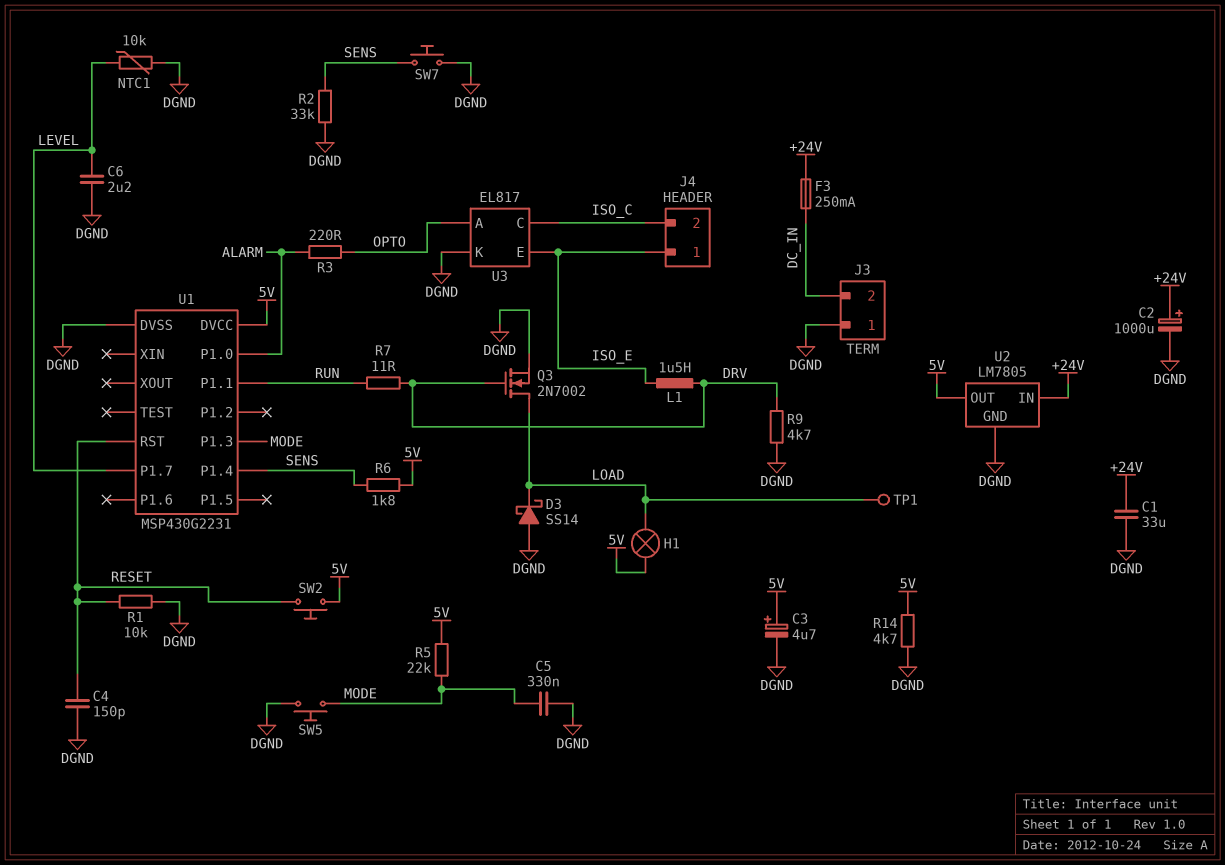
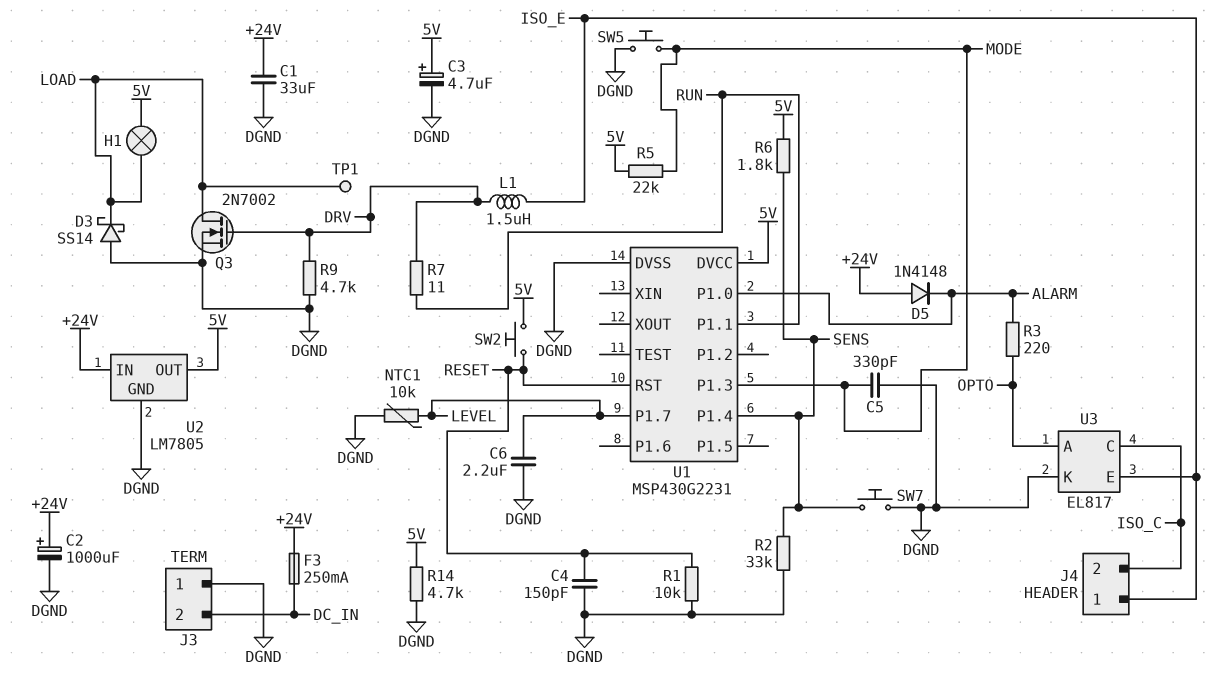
C5: 330nF (DGND, MODE) -> 330pF (DGND, MODE)
D5: none -> diode 1N4148 (A +24V, K ALARM)

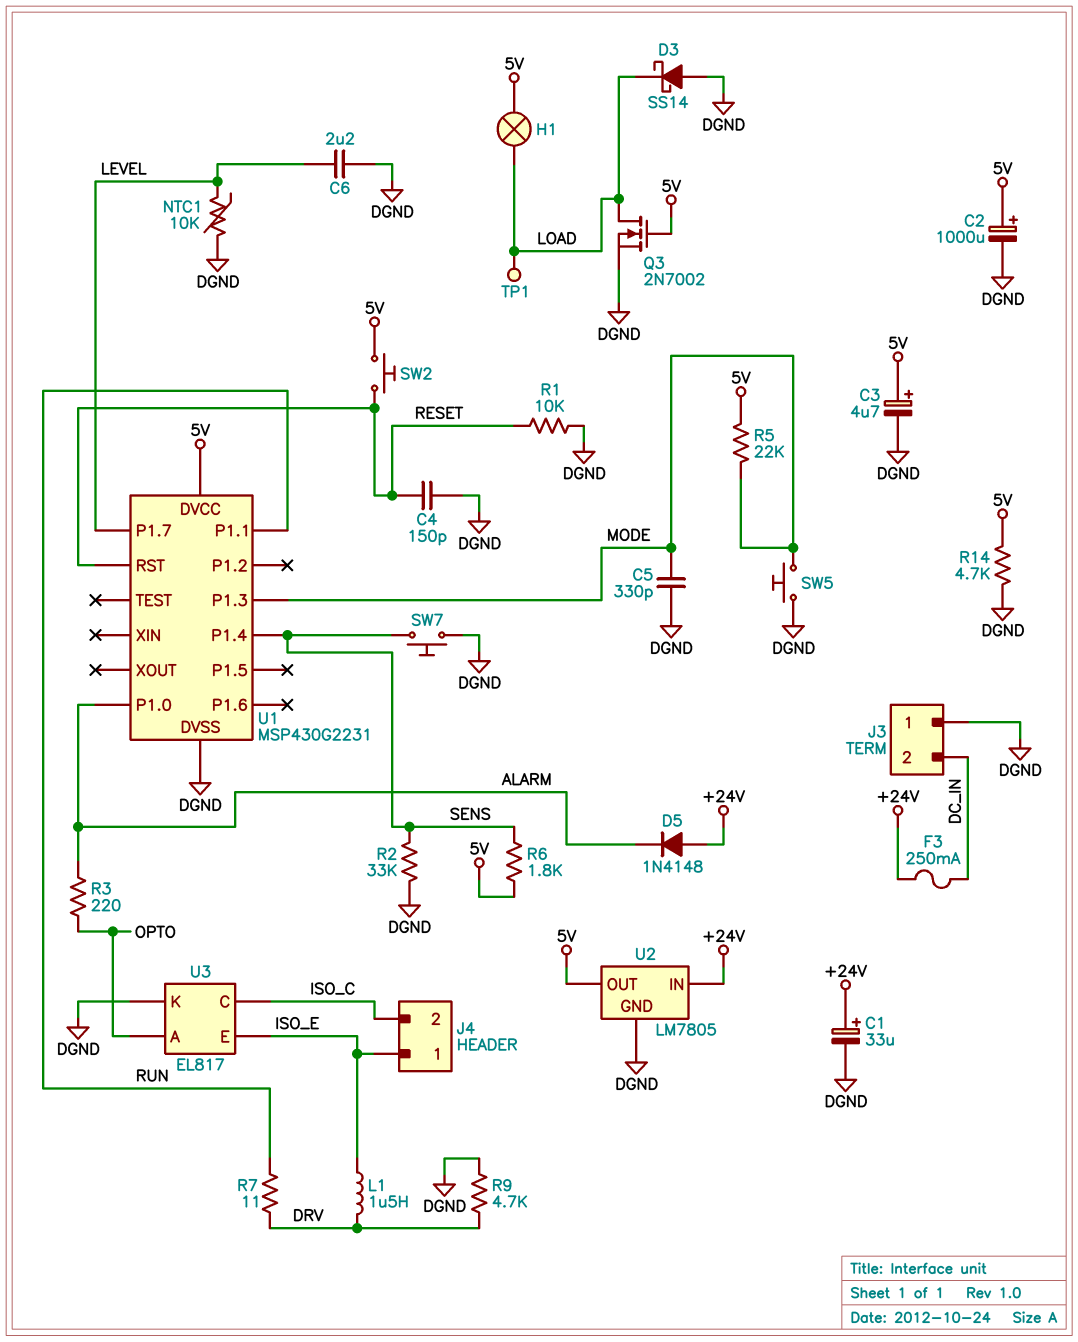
C1: 33uF (+24V, DGND) -> 33uF (plus +24V, minus DGND)
C2: 1000uF (plus +24V, minus DGND) -> 1000uF (plus 5V, minus DGND)
Q3: NMOS 2N7002 (G DRV, D LOAD, S DGND) -> NMOS 2N7002 (G 5V, D LOAD, S DGND)

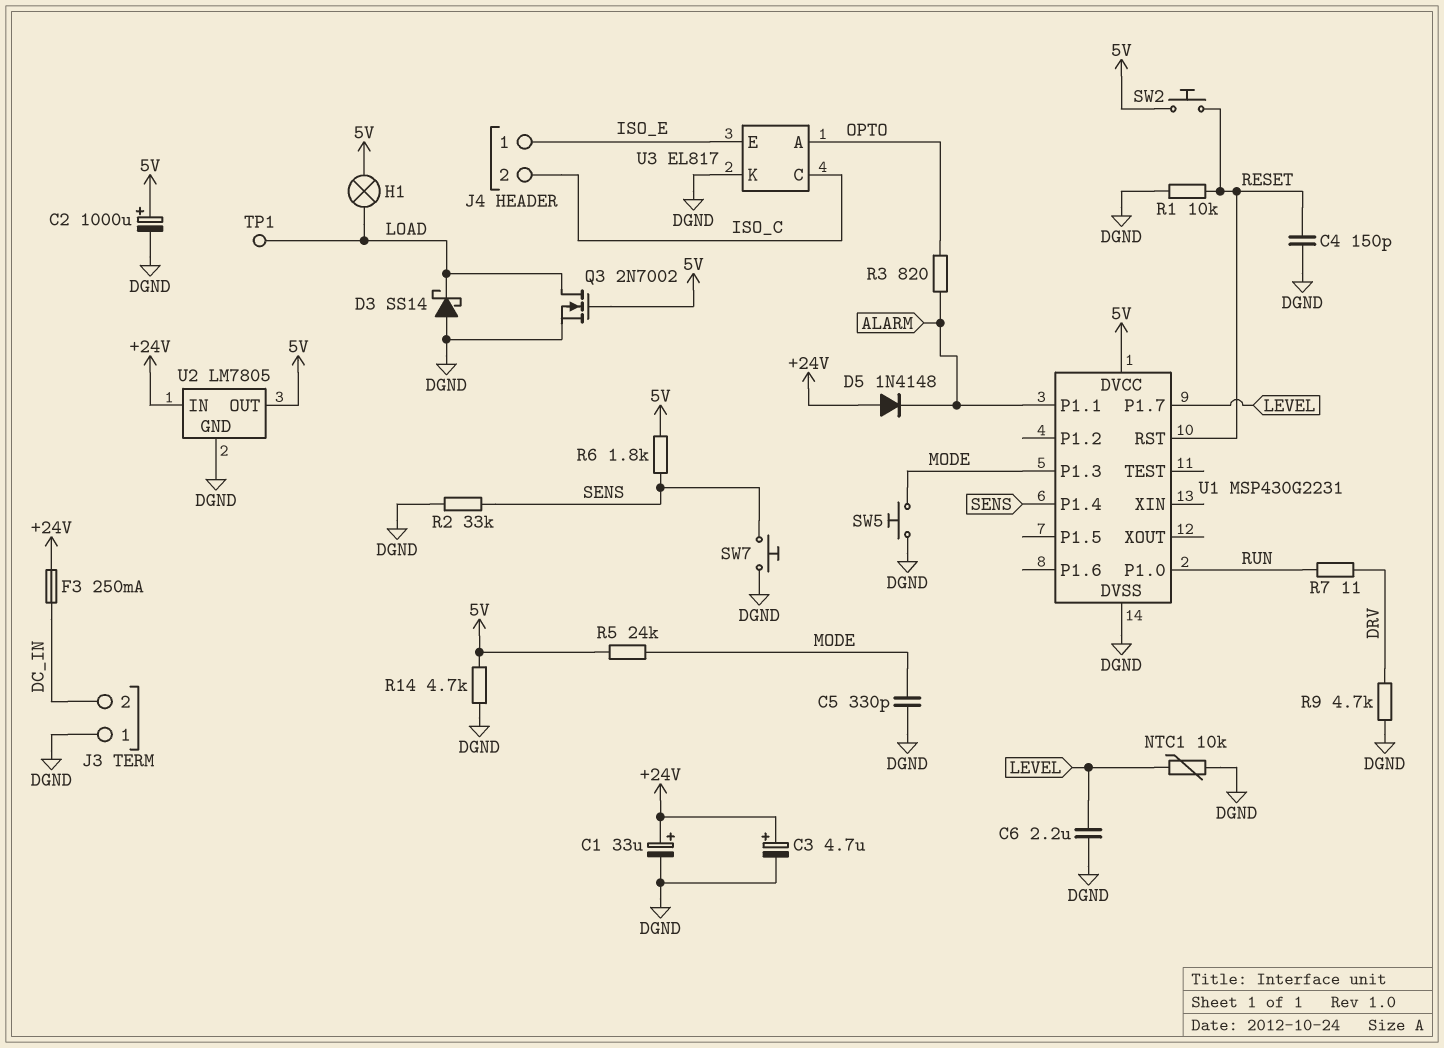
C3: 4.7uF (plus 5V, minus DGND) -> 4.7uF (plus +24V, minus DGND)
L1: 1.5uH (DRV, ISO_E) -> none
R3: 220 (ALARM, OPTO) -> 820 (ALARM, OPTO)
R5: 22k (5V, MODE) -> 24k (5V, MODE)
U1 pin P1.0: ALARM -> RUN
U1 pin P1.1: RUN -> ALARM

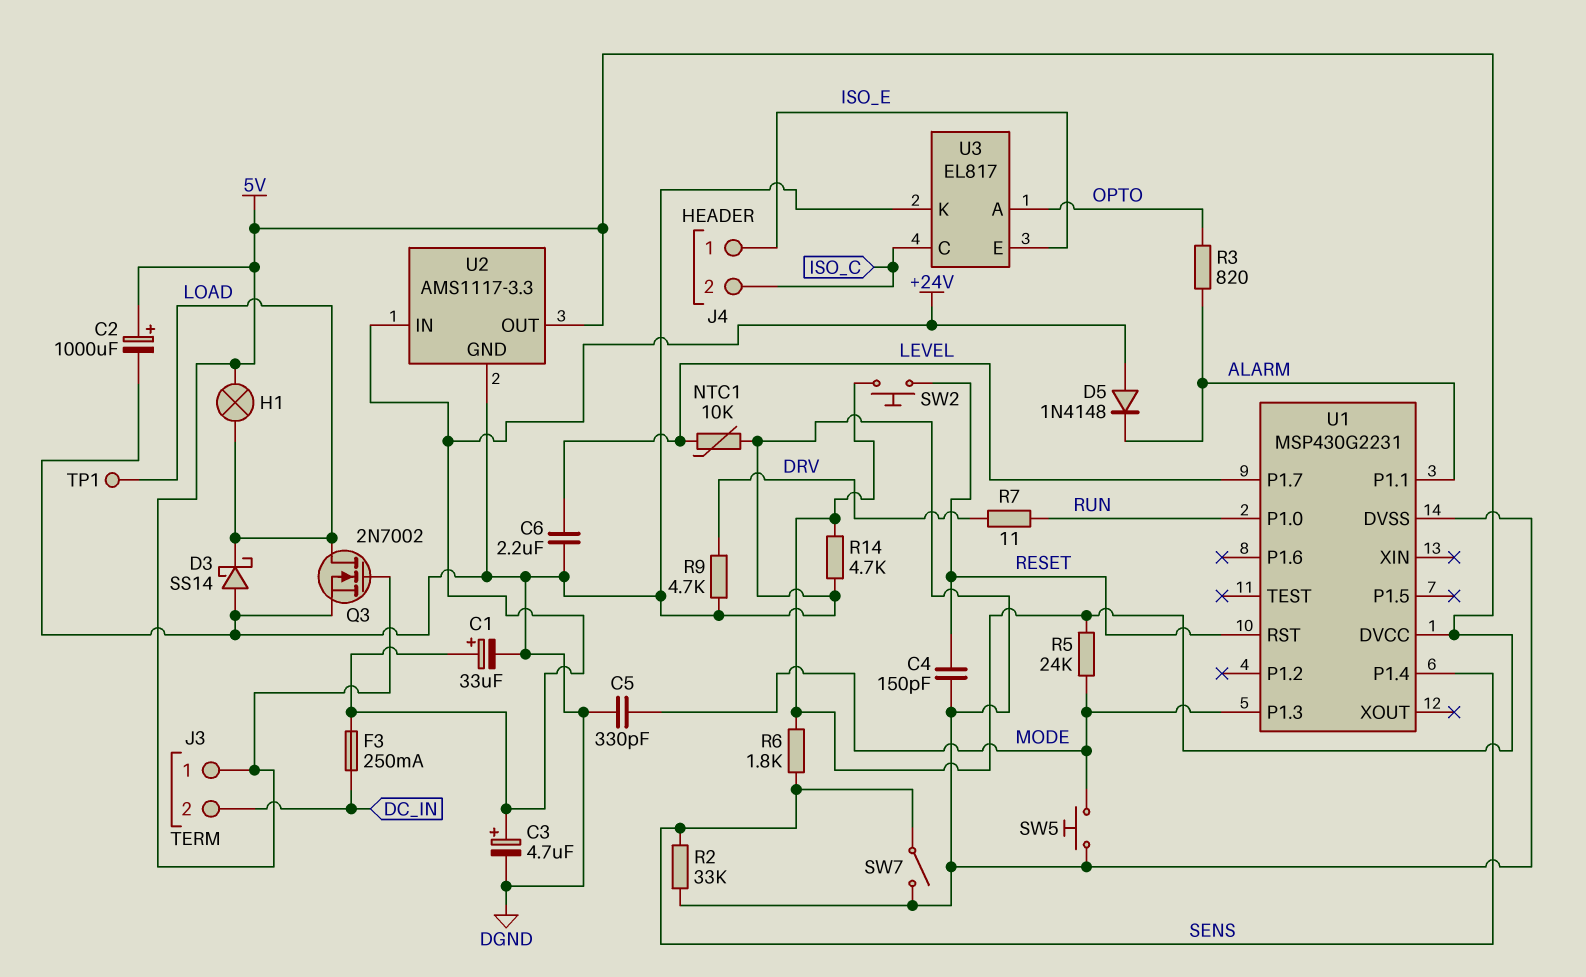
J3 pin 1: DGND -> 5V
R1: 10k (DGND, RESET) -> none
SW7: button (DGND, SENS) -> switch (DGND, SENS)
U2: LM7805 -> AMS1117-3.3

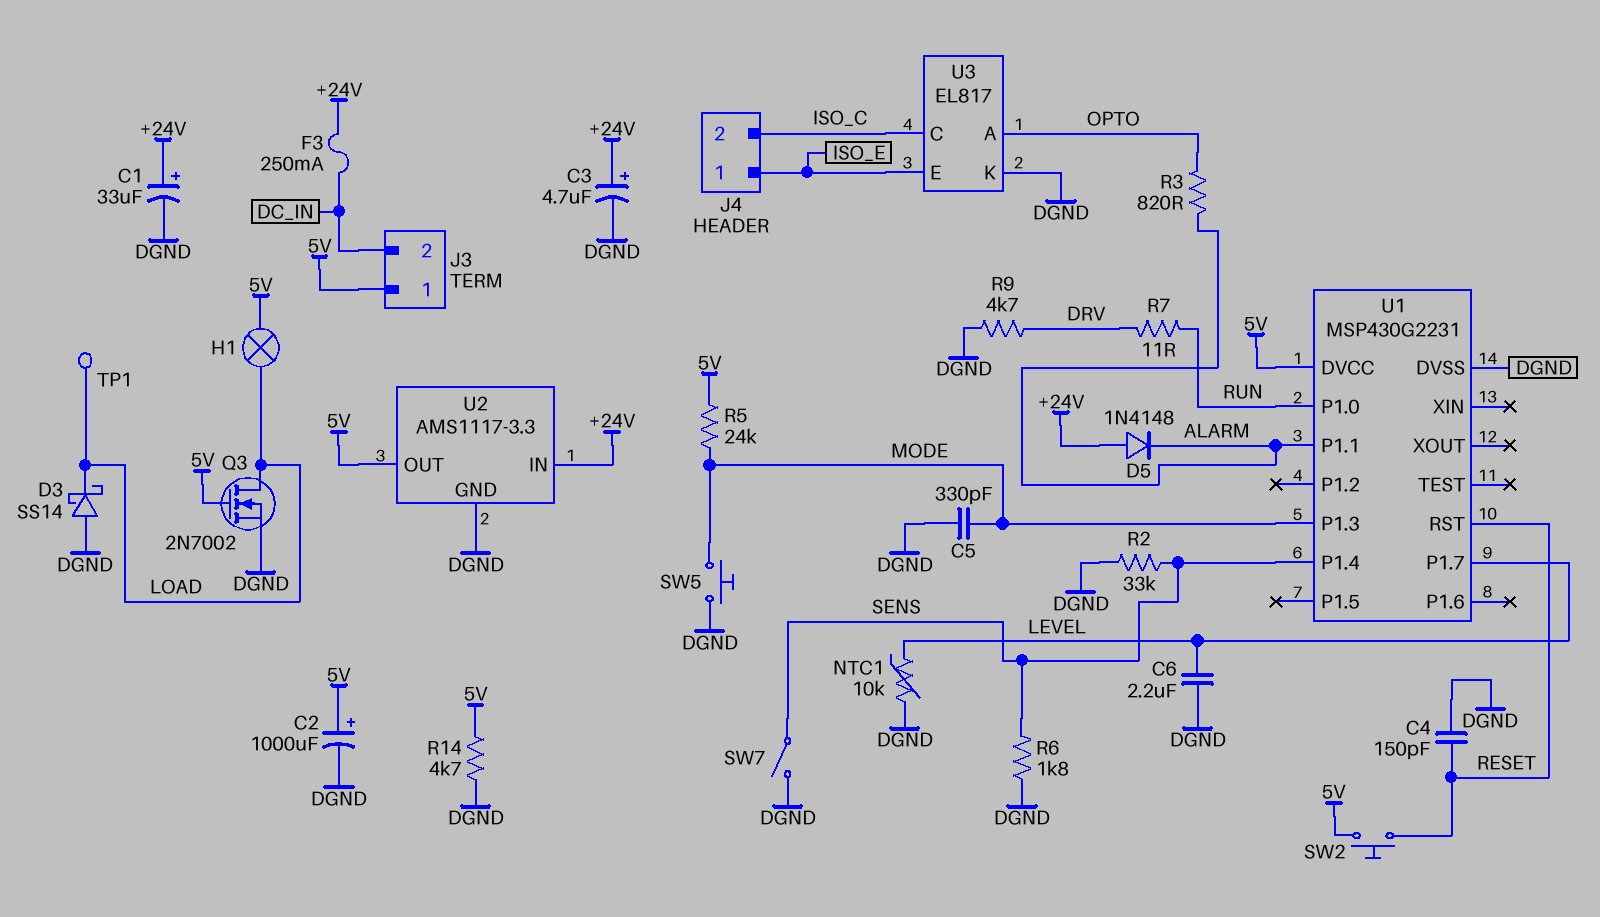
R6: 1.8k (5V, SENS) -> 1.8k (DGND, SENS)

